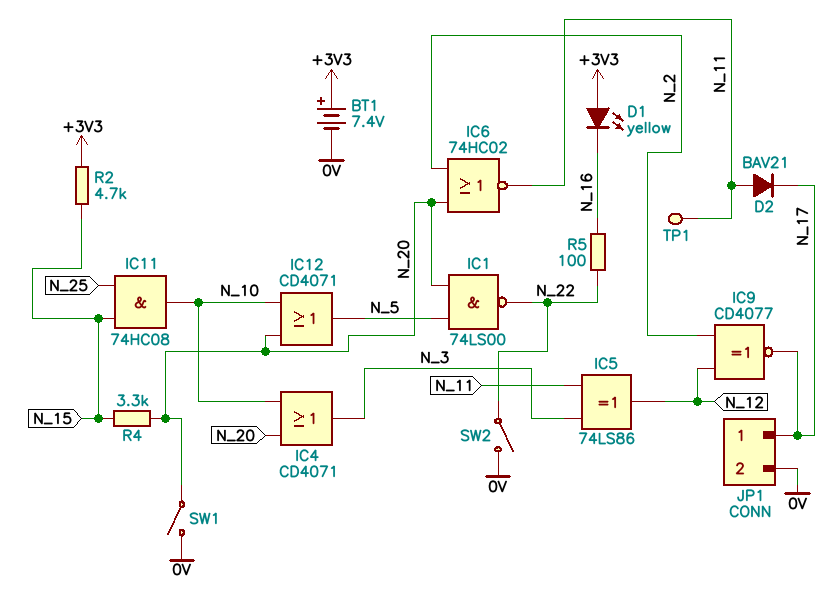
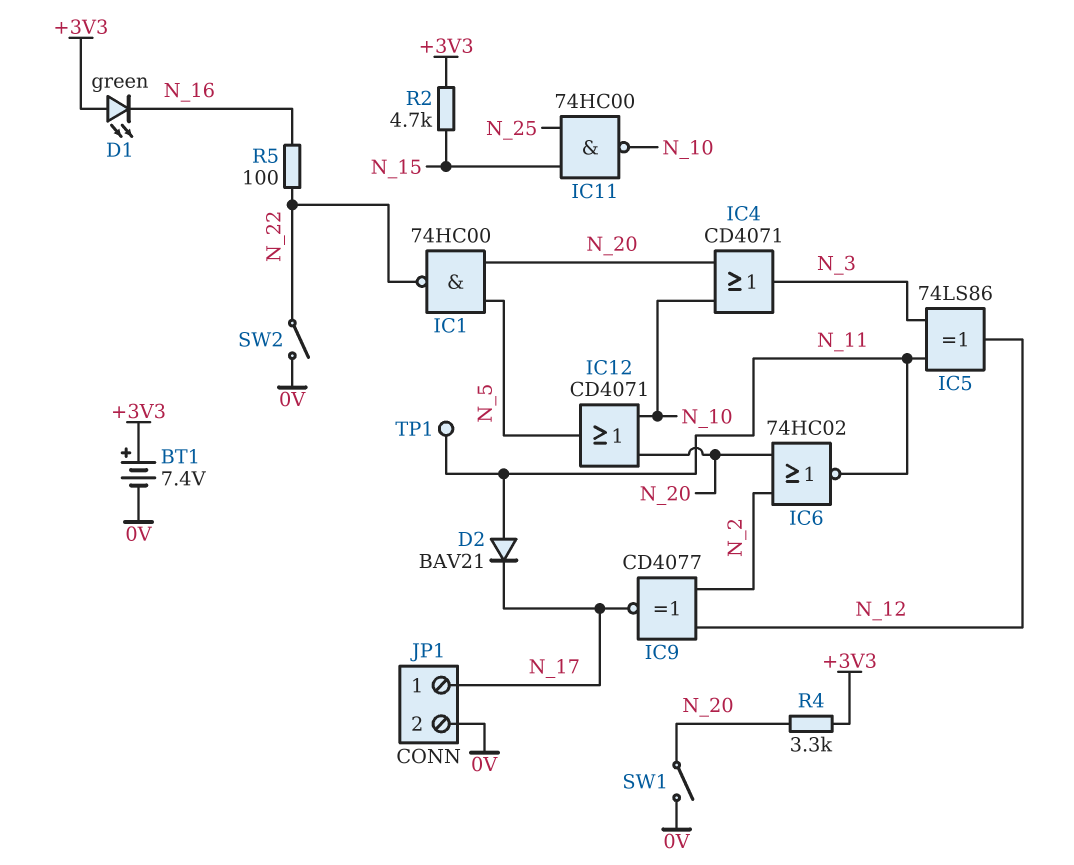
D1: LED yellow (A +3V3, K N_16) -> LED green (A +3V3, K N_16)
IC1: NAND 74LS00 (in N_5, in N_20, out N_22) -> NAND 74HC00 (in N_5, in N_20, out N_22)
IC11: AND 74HC08 (in N_15, in N_25, out N_10) -> NAND 74HC00 (in N_15, in N_25, out N_10)
R4: 3.3k (N_15, N_20) -> 3.3k (+3V3, N_20)

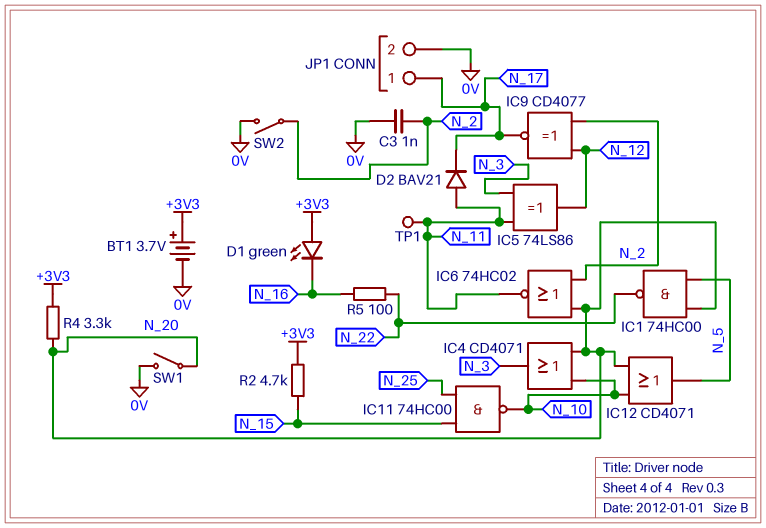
BT1: 7.4V (plus +3V3, minus 0V) -> 3.7V (plus +3V3, minus 0V)
C3: none -> 1nF (0V, N_2)
SW2: switch (0V, N_22) -> switch (0V, N_2)

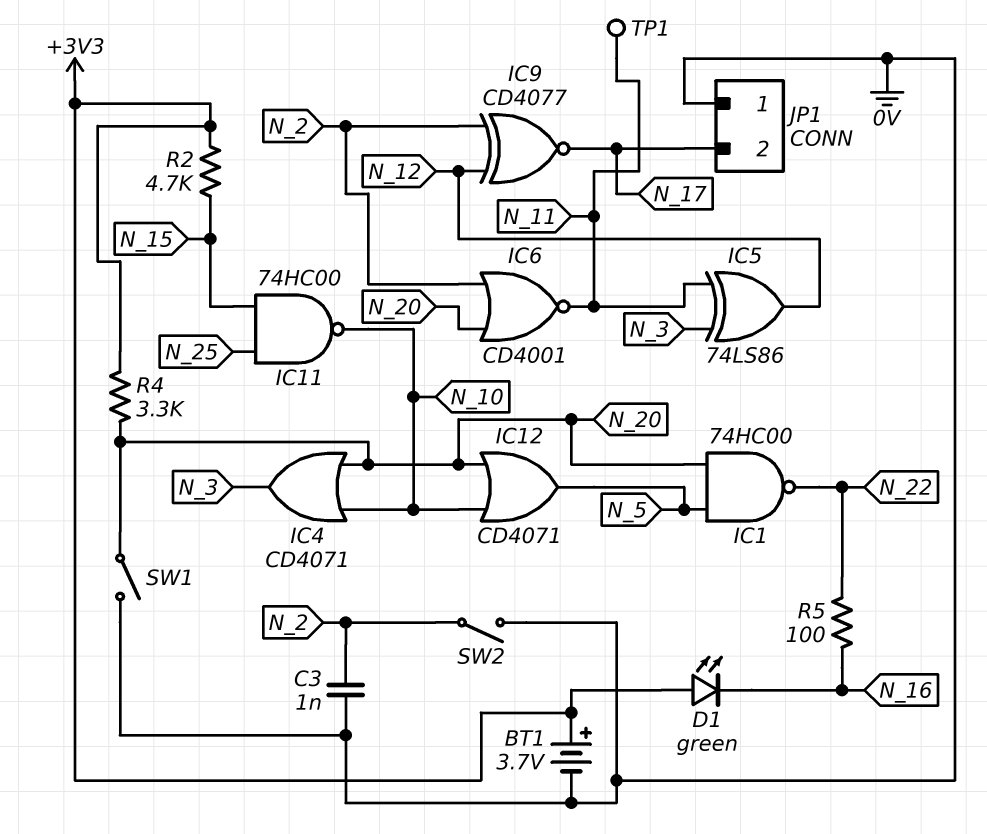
D2: diode BAV21 (A N_11, K N_17) -> none
IC6: NOR 74HC02 (in N_2, in N_20, out N_11) -> NOR CD4001 (in N_2, in N_20, out N_11)
JP1 pin 1: N_17 -> 0V
JP1 pin 2: 0V -> N_17

